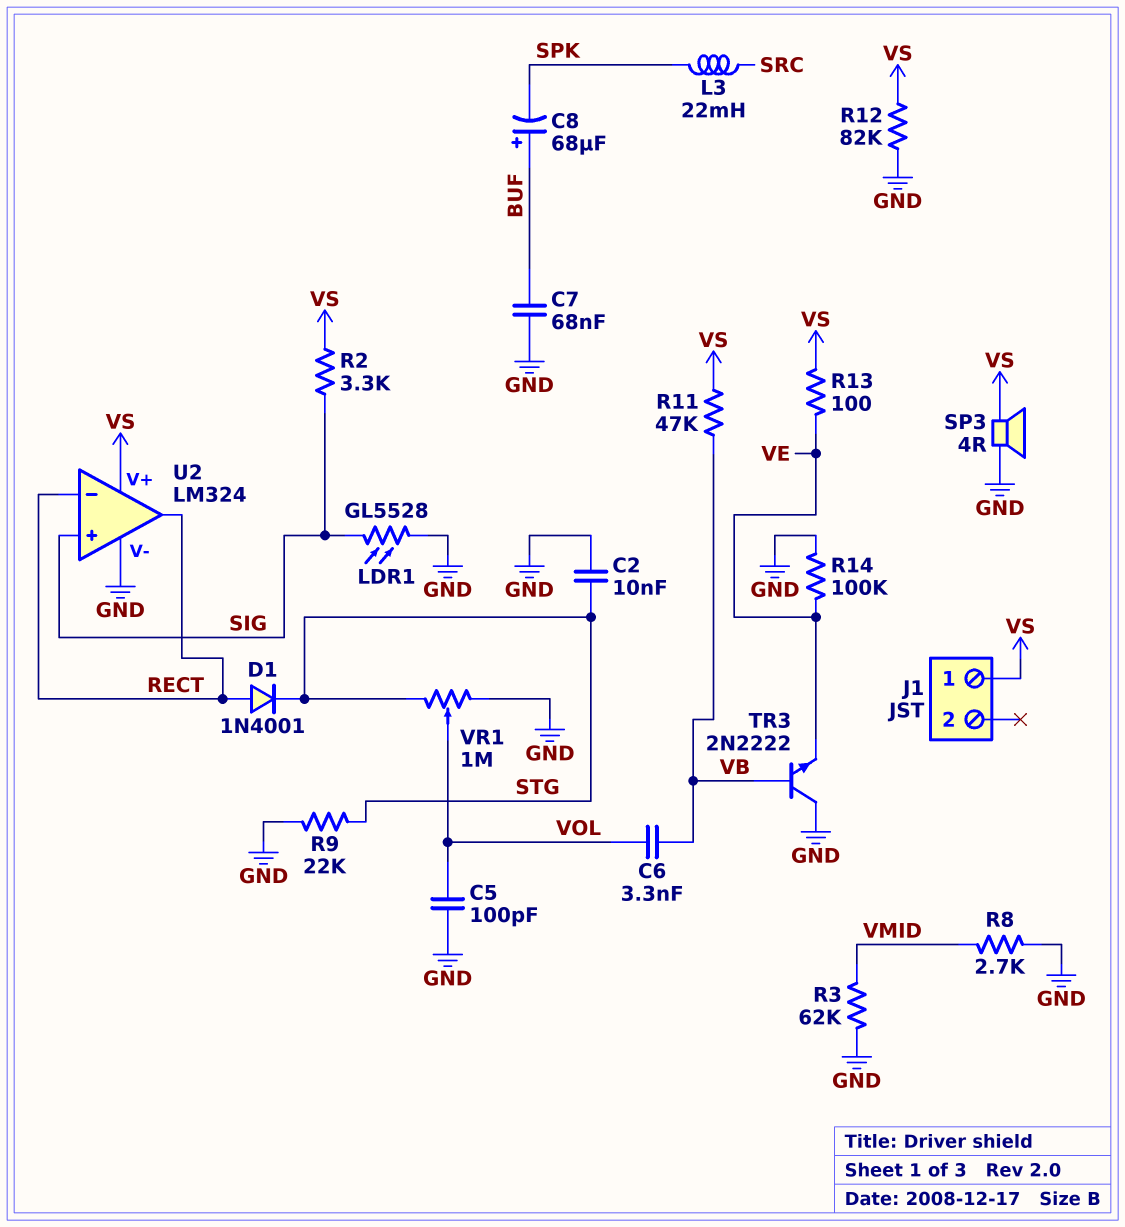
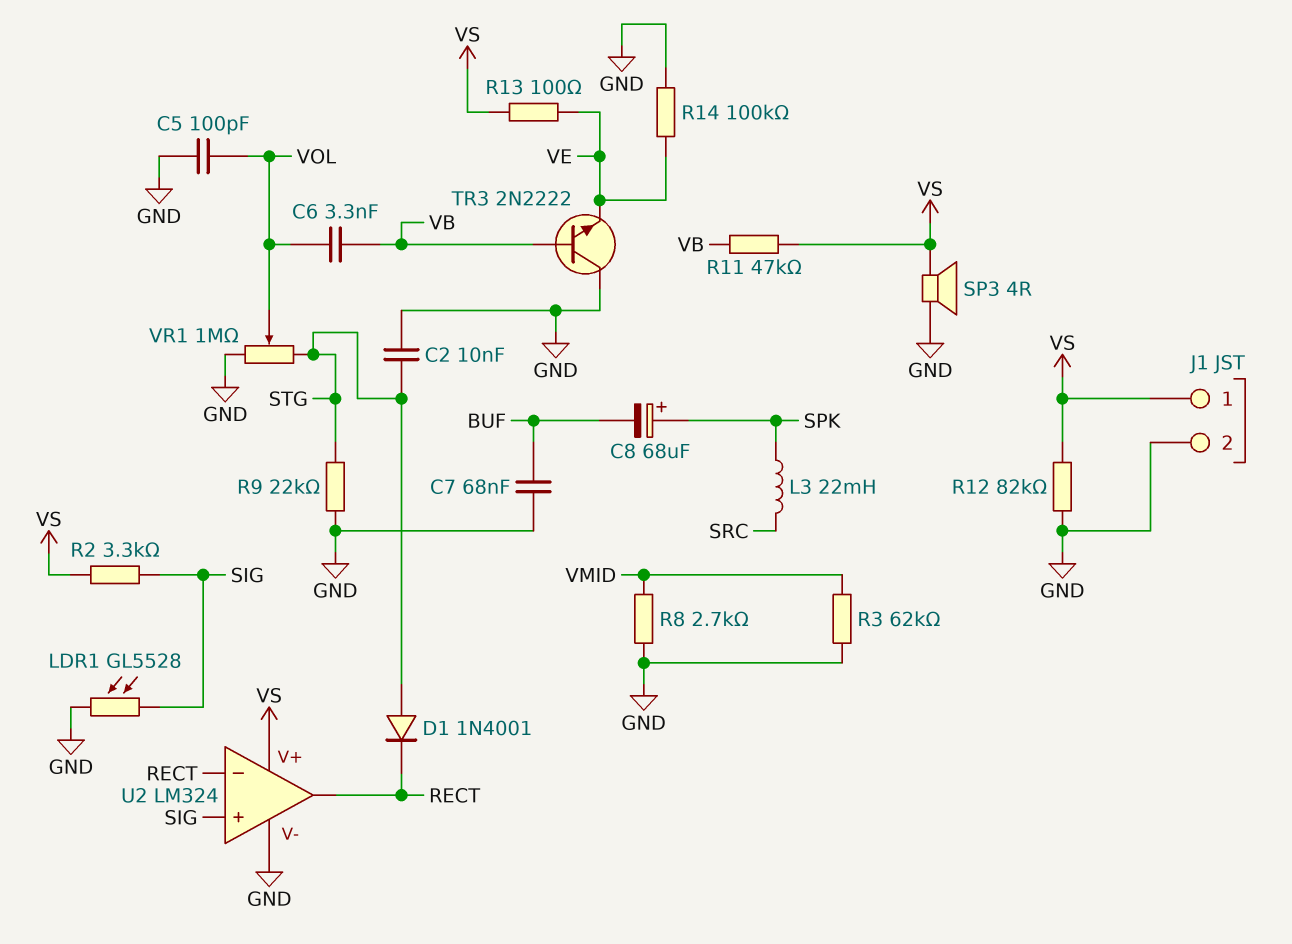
C8: 68uF (plus BUF, minus SPK) -> 68uF (plus SPK, minus BUF)
D1: diode 1N4001 (A RECT, K STG) -> diode 1N4001 (A STG, K RECT)
J1 pin 2: none -> GND

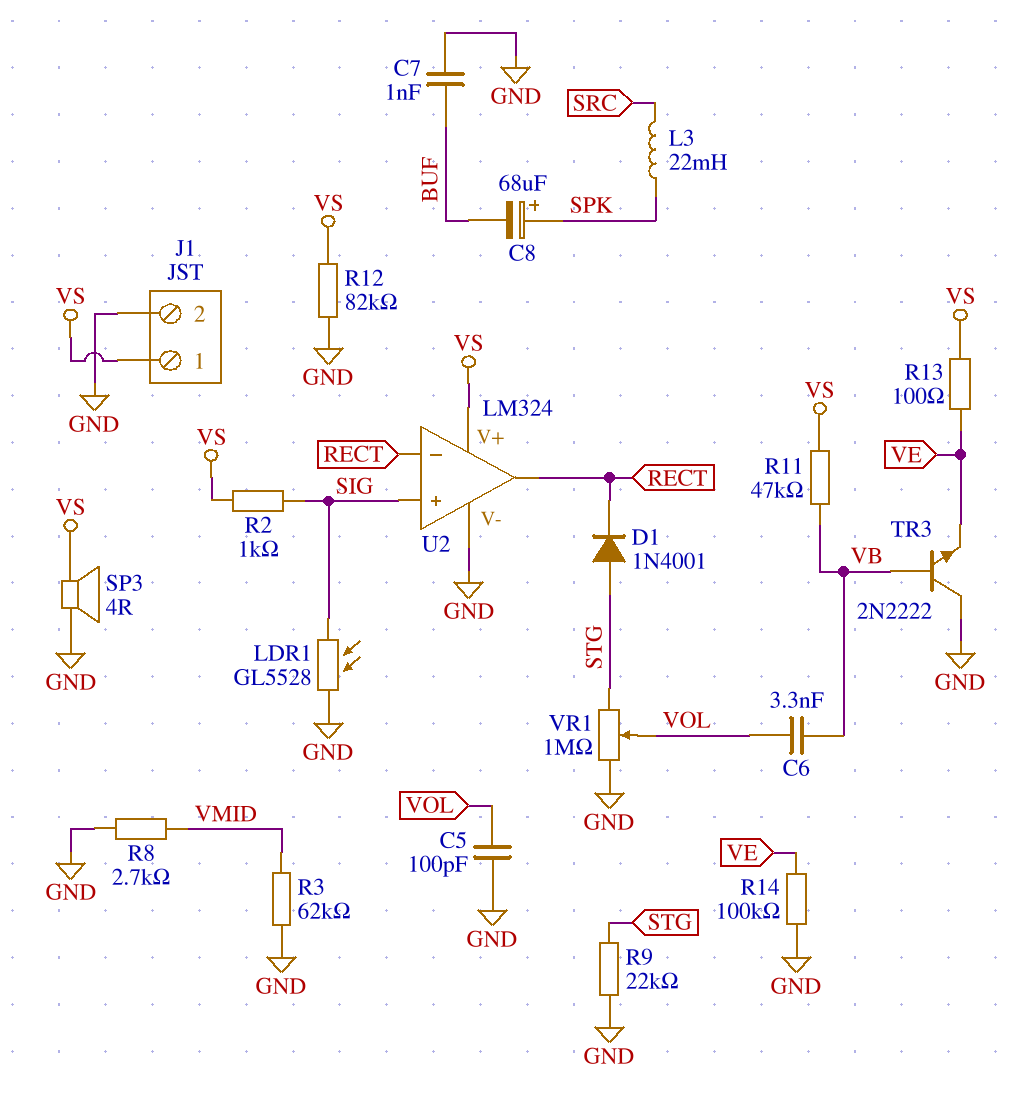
C2: 10nF (GND, STG) -> none
C7: 68nF (BUF, GND) -> 1nF (BUF, GND)
R2: 3.3k (SIG, VS) -> 1k (SIG, VS)

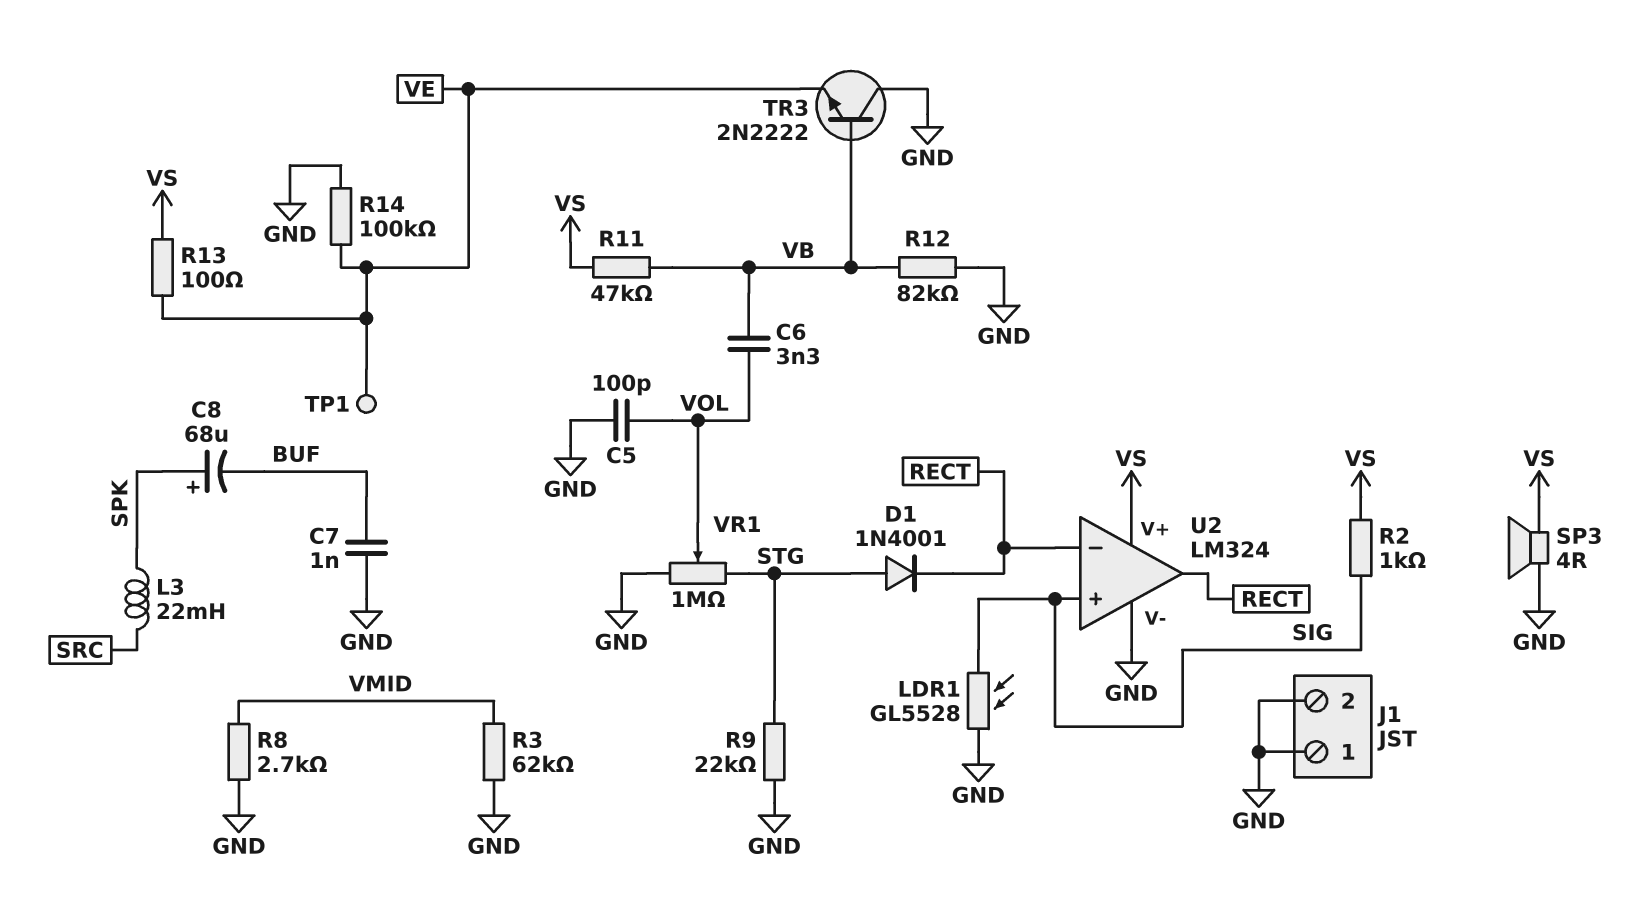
J1 pin 1: VS -> GND
R12: 82k (GND, VS) -> 82k (GND, VB)
TP1: none -> test point (VE)

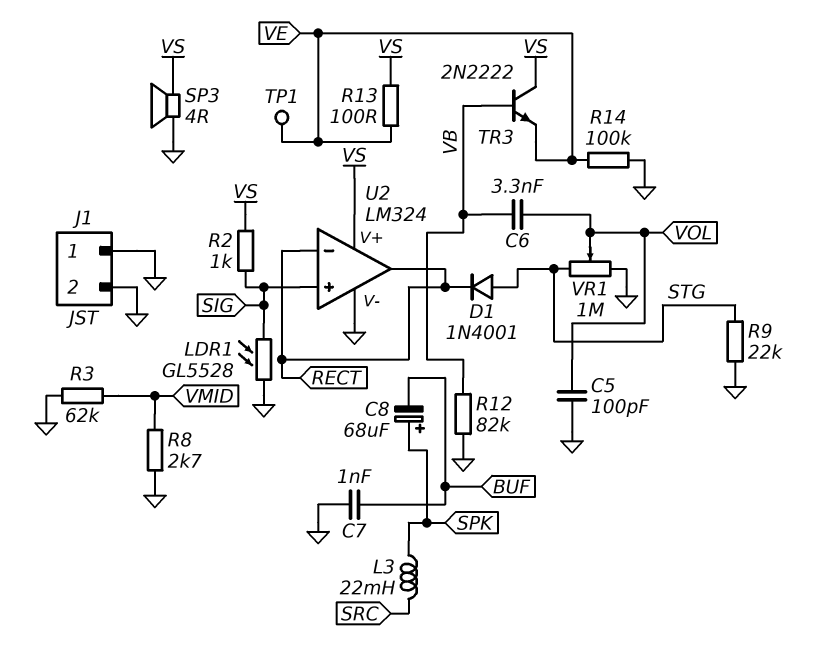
R11: 47k (VB, VS) -> none
TR3: NPN 2N2222 (B VB, C GND, E VE) -> NPN 2N2222 (B VB, C VS, E VE)

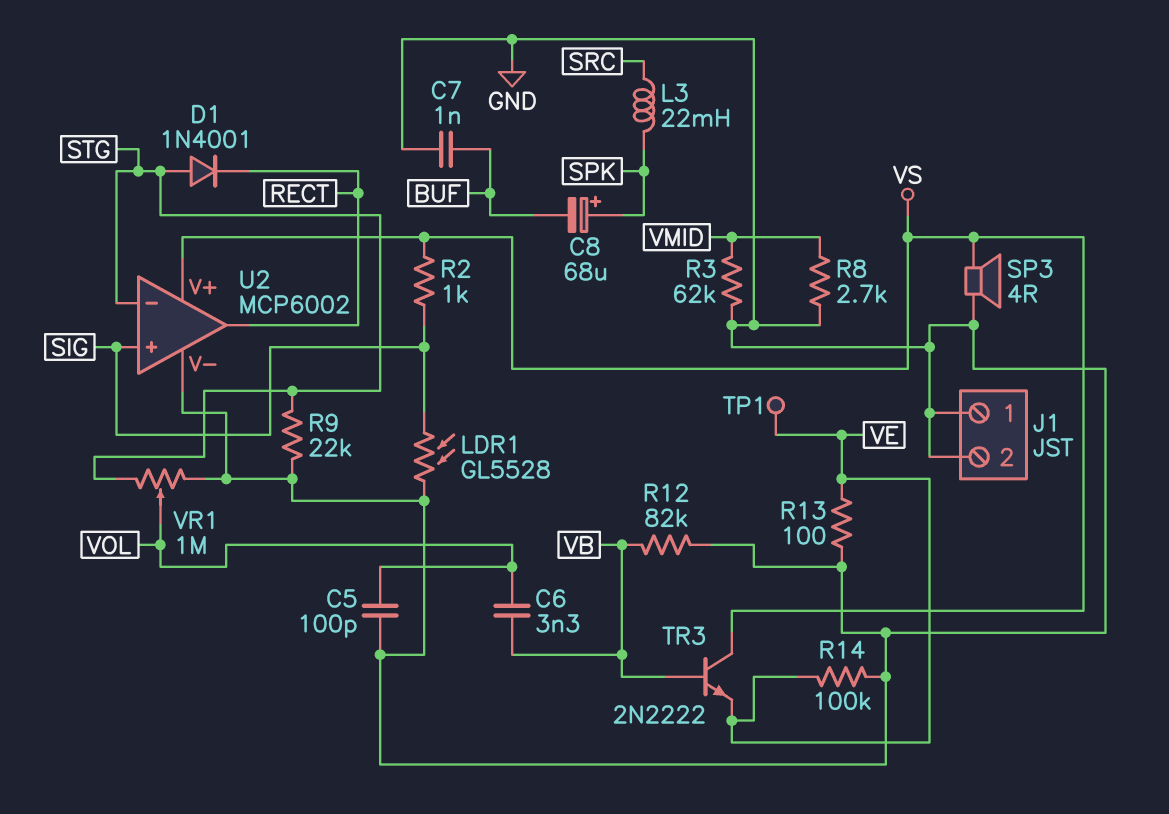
R13: 100 (VE, VS) -> 100 (GND, VE)
U2: LM324 -> MCP6002
U2 pin in-: RECT -> STG

